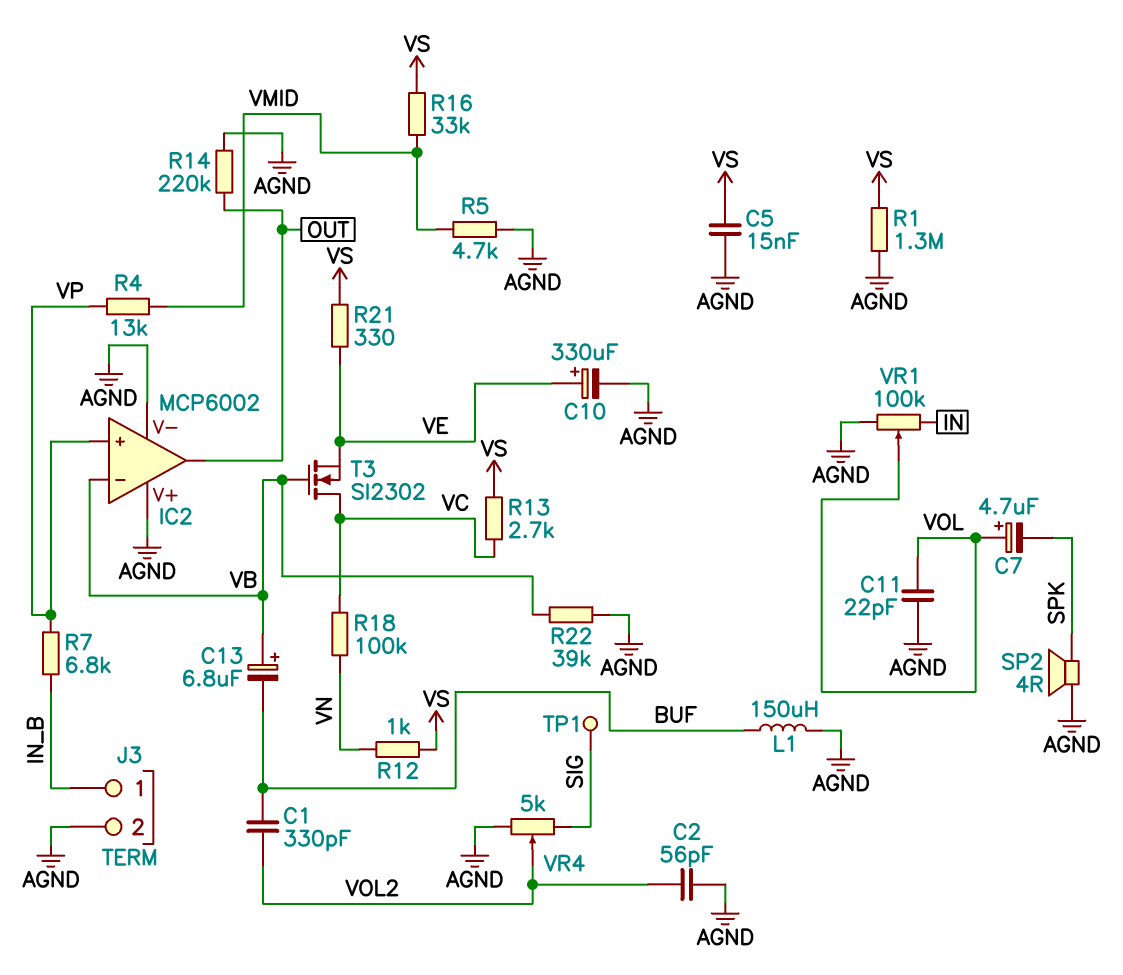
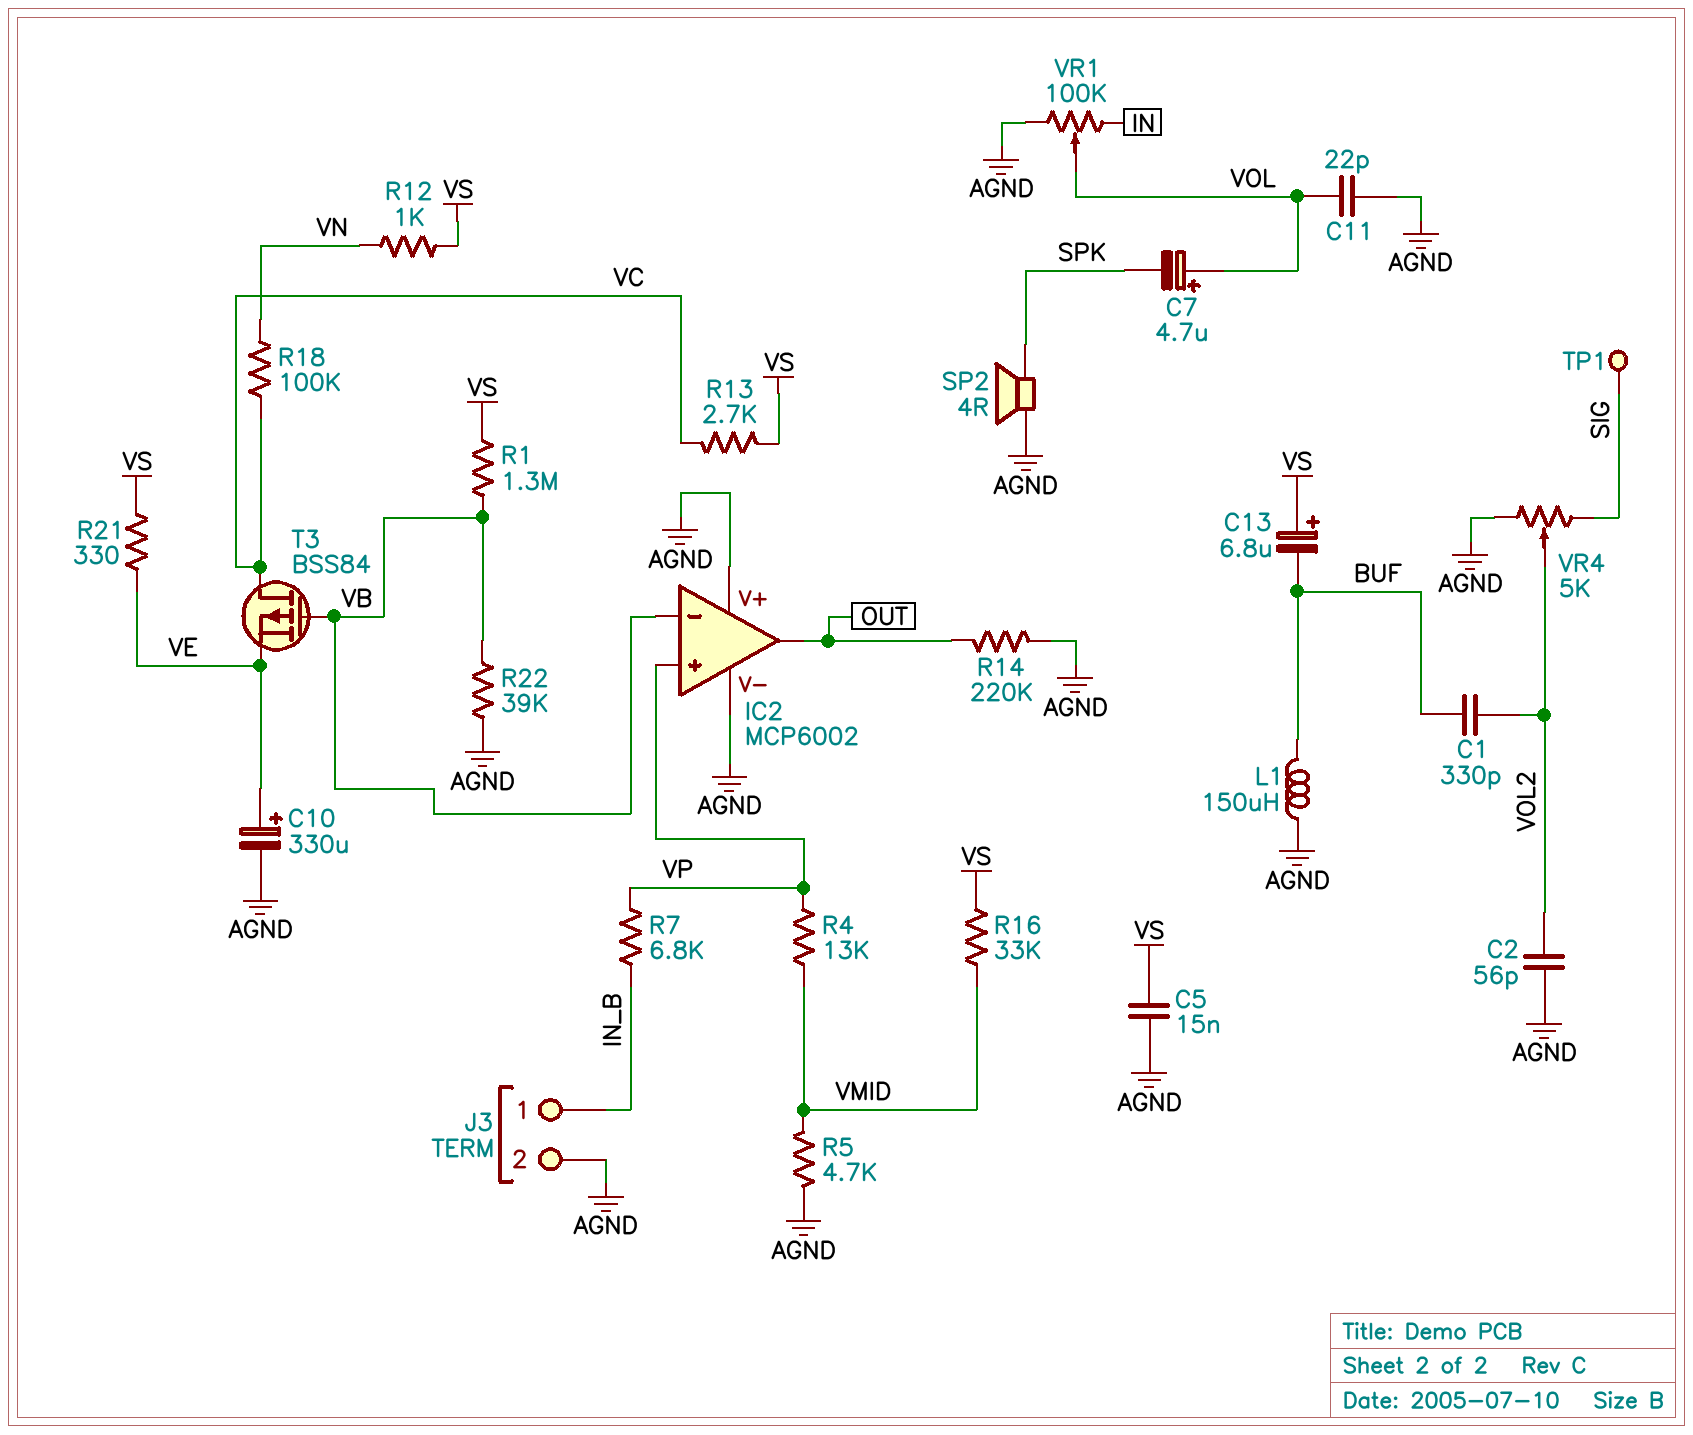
C13: 6.8uF (plus VB, minus BUF) -> 6.8uF (plus VS, minus BUF)
R1: 1.3M (AGND, VS) -> 1.3M (VB, VS)
T3: NMOS SI2302 (G VB, D VC, S VE) -> PMOS BSS84 (G VB, D VC, S VE)

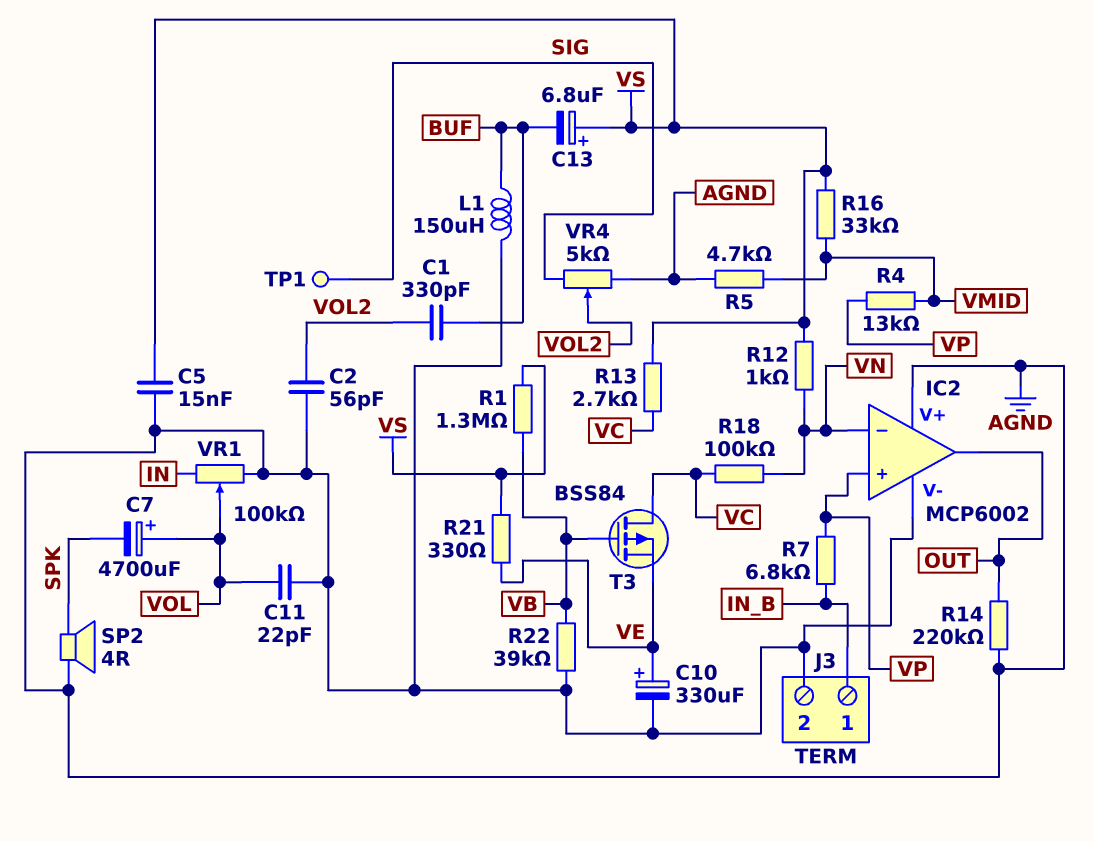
C7: 4.7uF (plus VOL, minus SPK) -> 4700uF (plus VOL, minus SPK)
IC2 pin in-: VB -> VN

